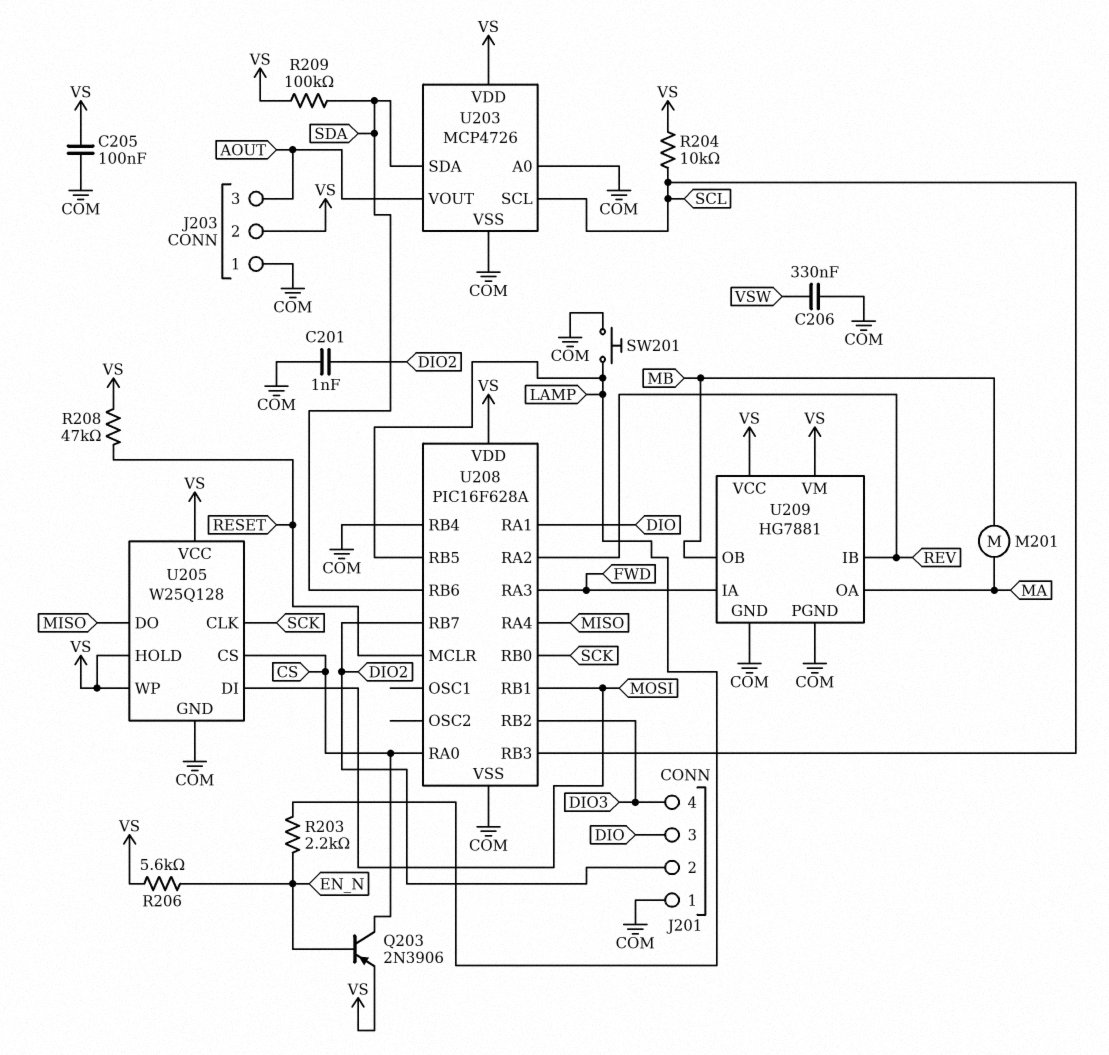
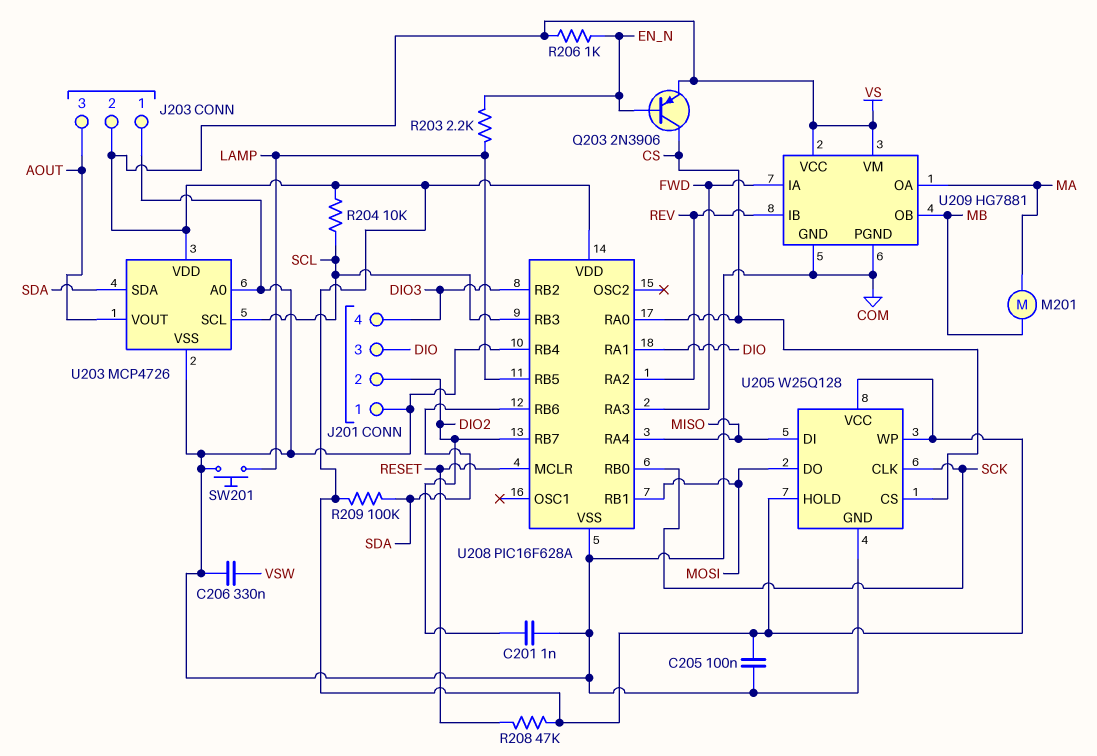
R206: 5.6k (EN_N, VS) -> 1k (EN_N, VS)
U205 pin DI: MOSI -> MISO
U205 pin DO: MISO -> MOSI

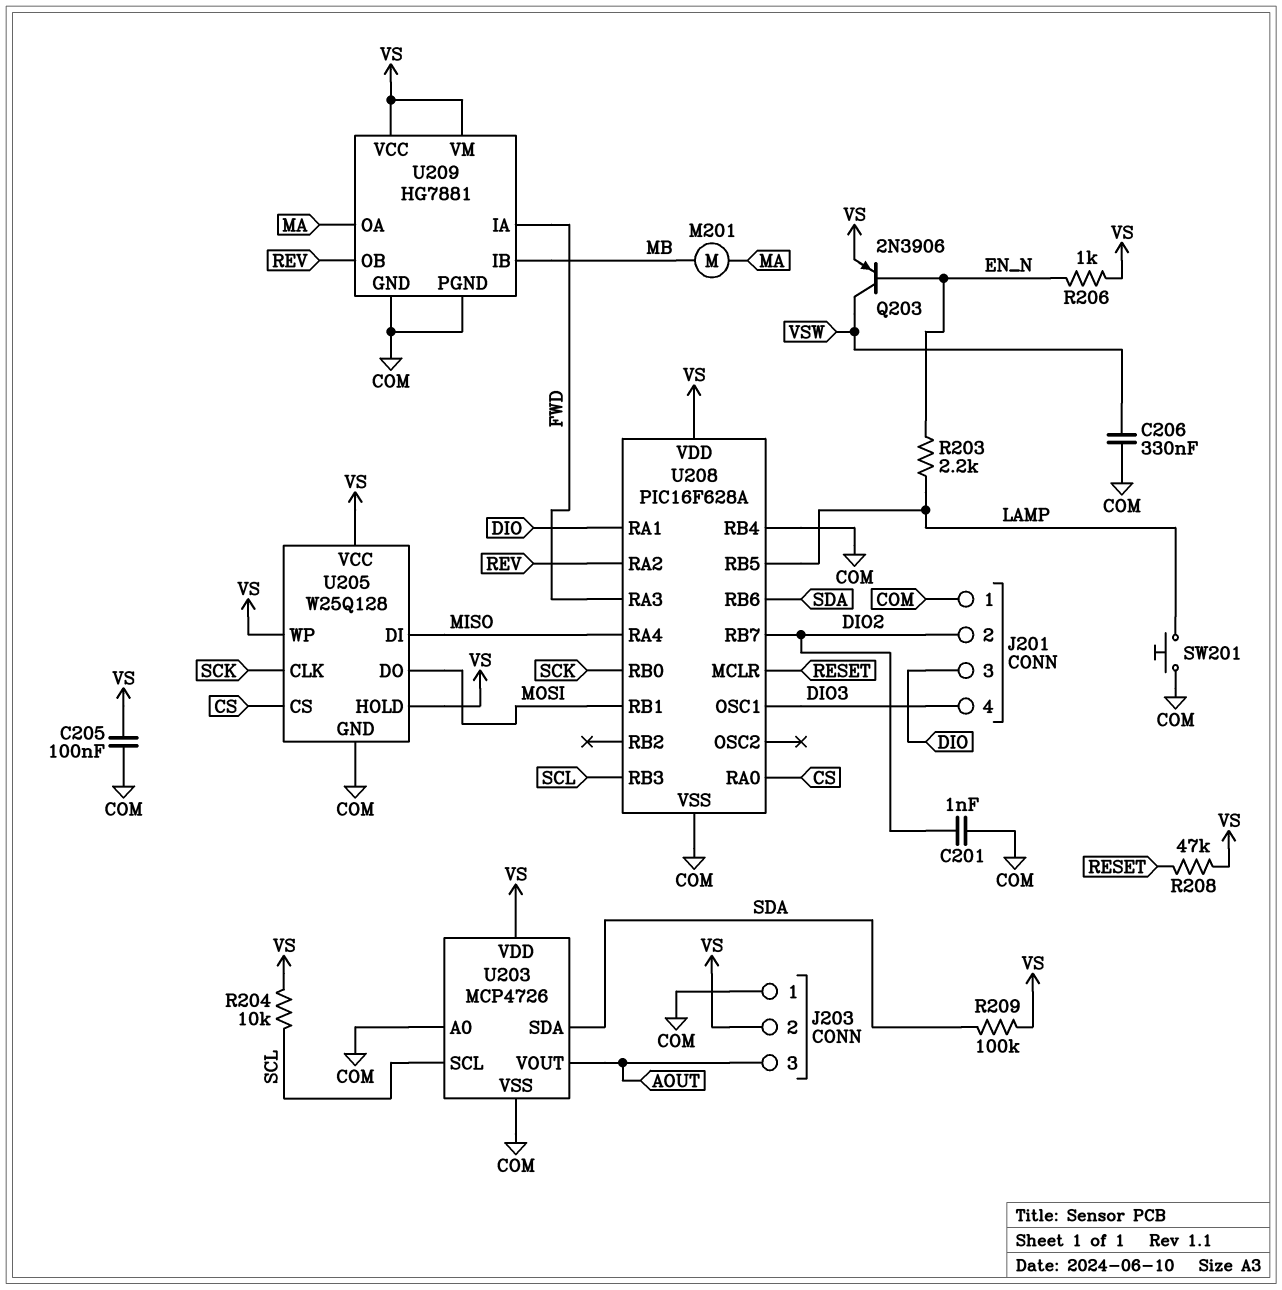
Q203: PNP 2N3906 (B EN_N, C CS, E VS) -> PNP 2N3906 (B EN_N, C VSW, E VS)
U208 pin OSC1: none -> DIO3
U208 pin RB2: DIO3 -> none
U209 pin IB: REV -> MB
U209 pin OB: MB -> REV

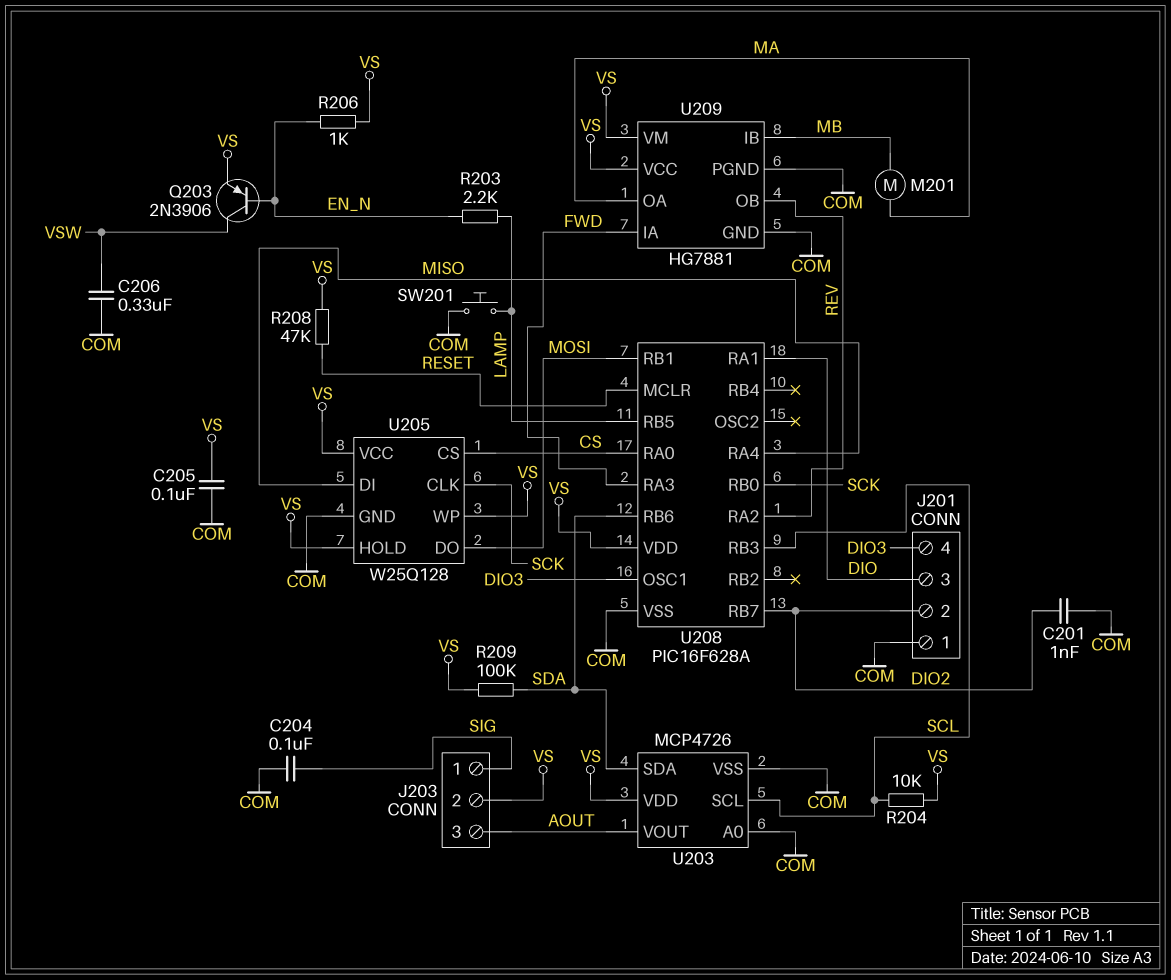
C204: none -> 100nF (COM, SIG)
J203 pin 1: COM -> SIG
U208 pin RB4: COM -> none

